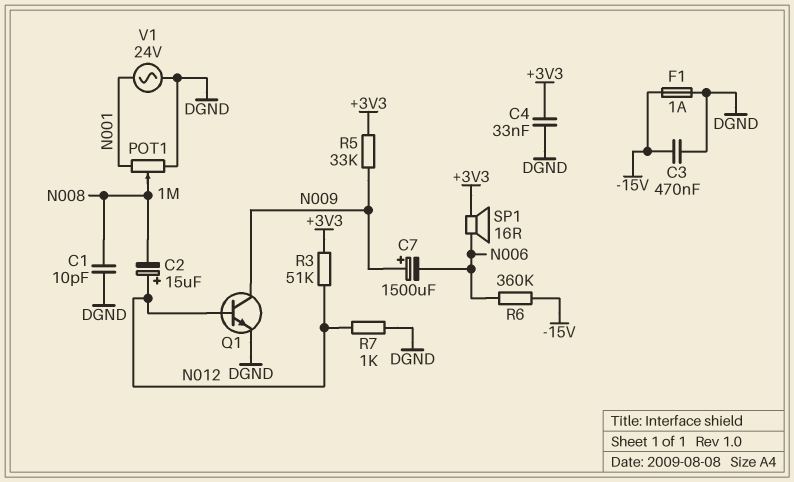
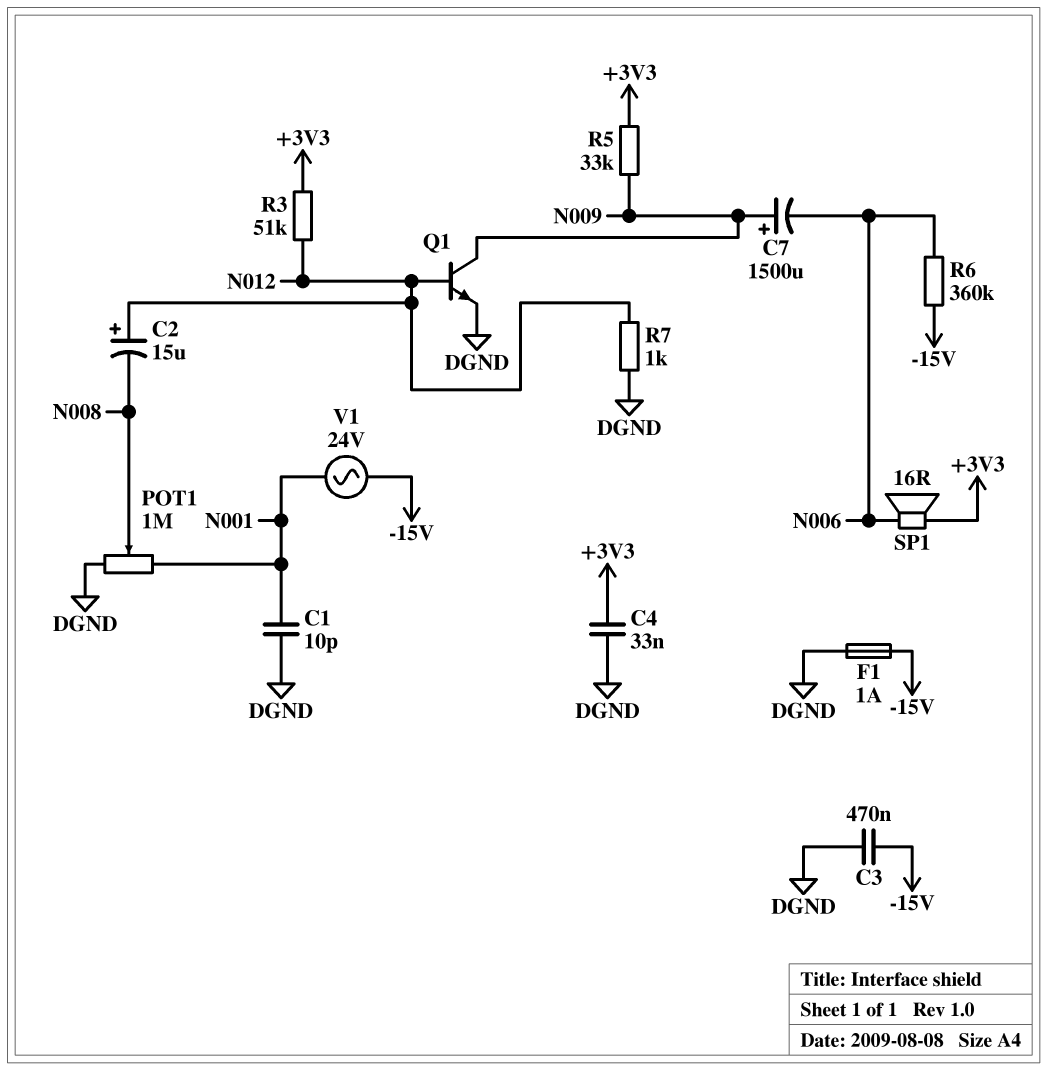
C1: 10pF (DGND, N008) -> 10pF (DGND, N001)
V1: AC 24V (DGND, N001) -> AC 24V (-15V, N001)

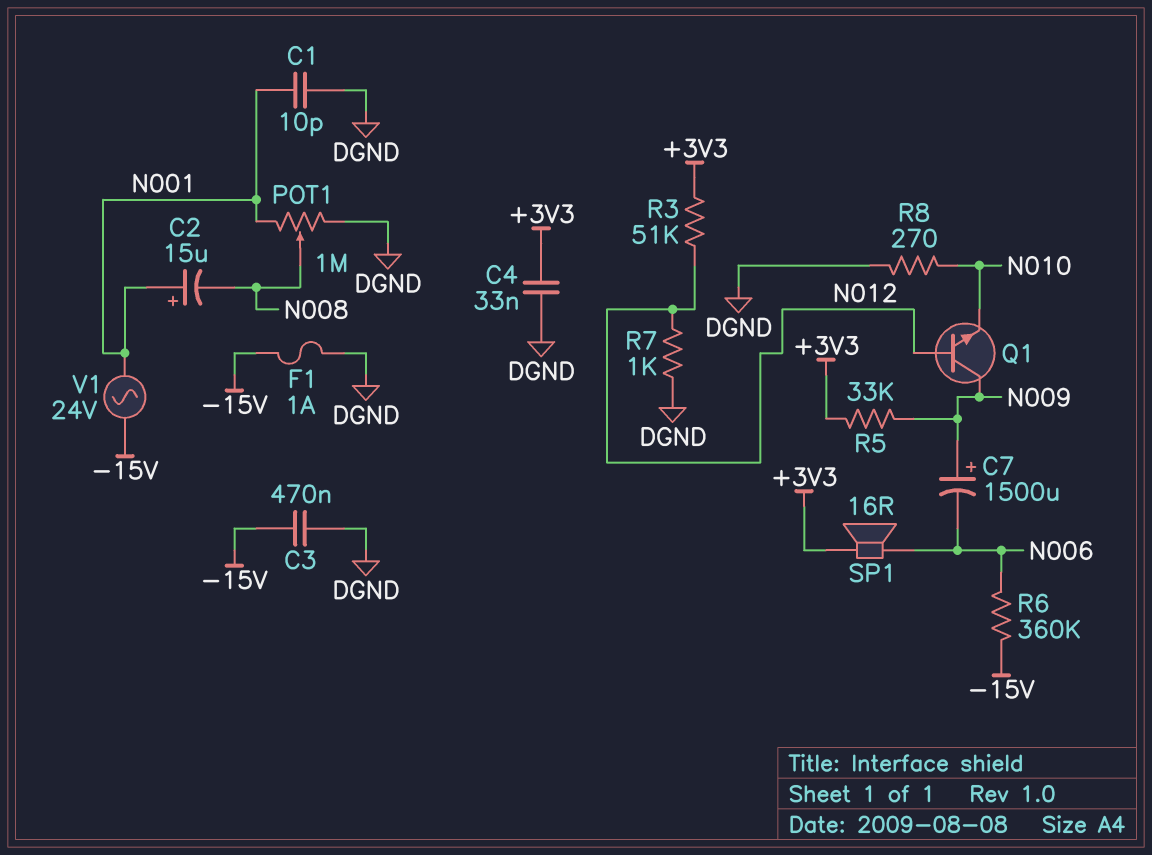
C2: 15uF (plus N012, minus N008) -> 15uF (plus N001, minus N008)
Q1: NPN (B N012, C N009, E DGND) -> NPN (B N012, C N009, E N010)
R8: none -> 270 (DGND, N010)

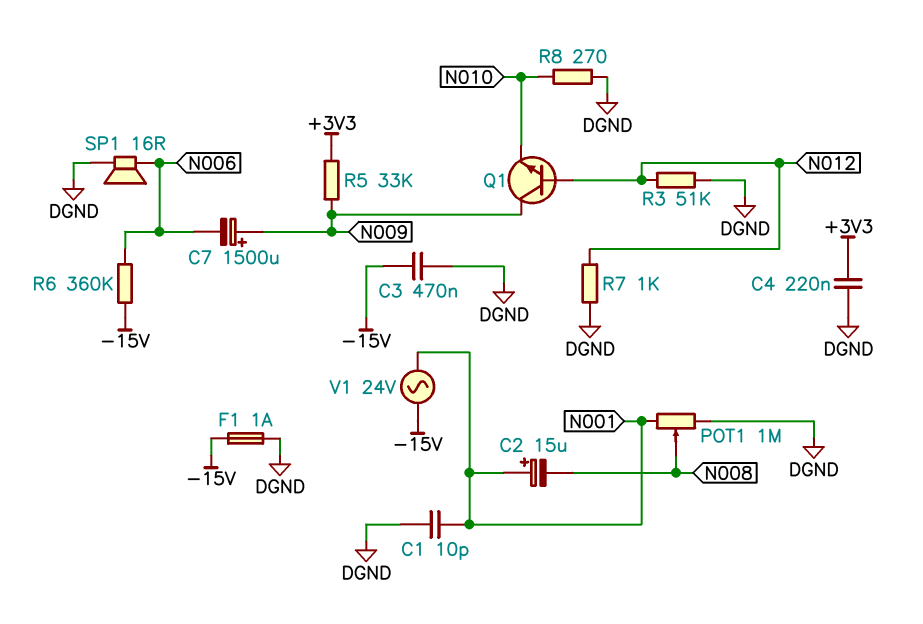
C4: 33nF (+3V3, DGND) -> 220nF (+3V3, DGND)
R3: 51k (+3V3, N012) -> 51k (DGND, N012)
SP1: speaker 16R (+3V3, N006) -> speaker 16R (DGND, N006)

